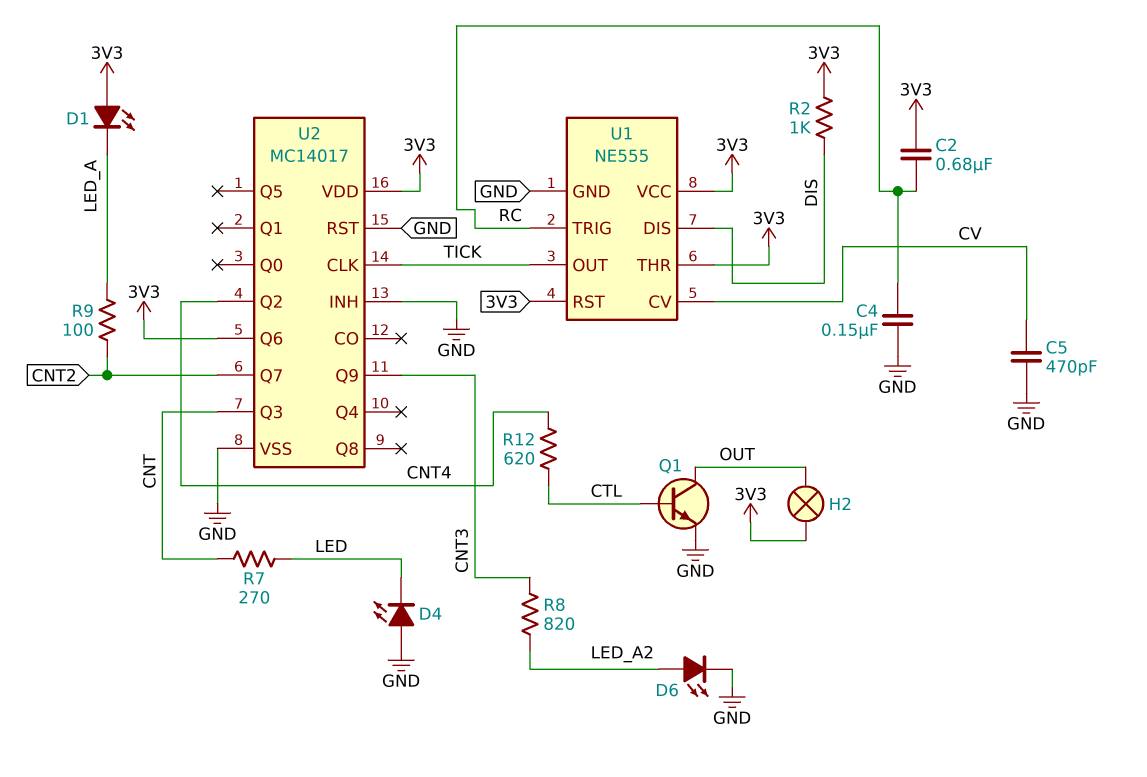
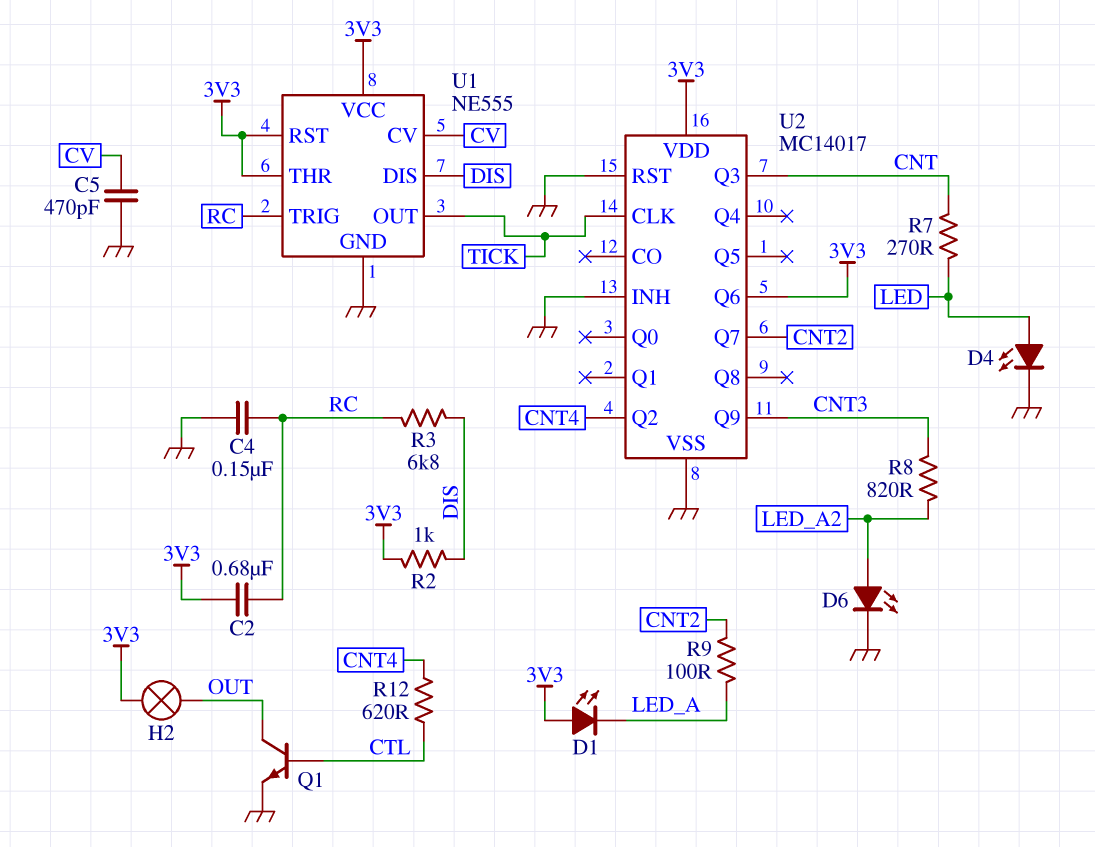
D4: LED (A GND, K LED) -> LED (A LED, K GND)
R3: none -> 6.8k (DIS, RC)

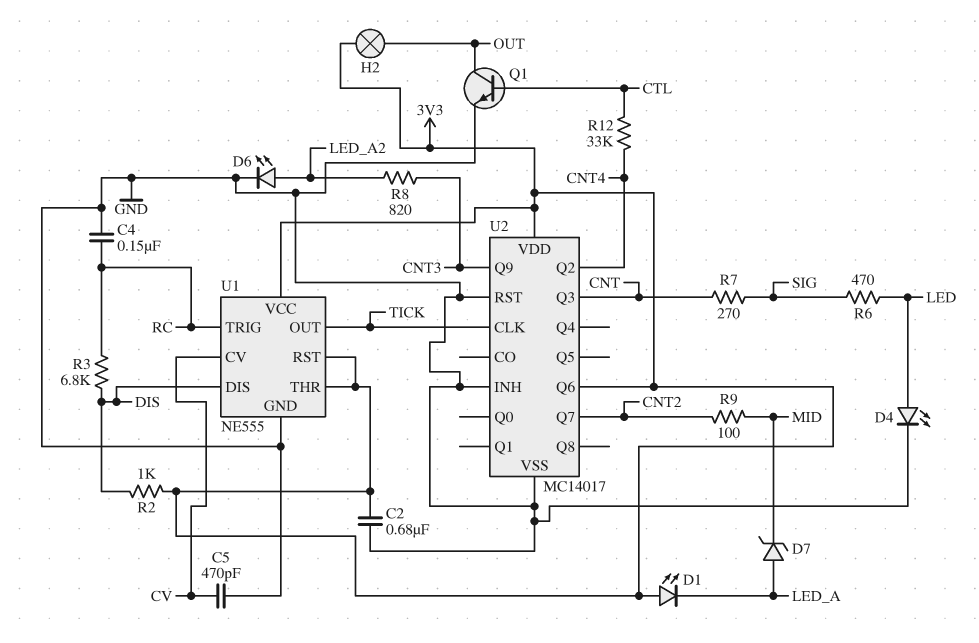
C2: 680nF (3V3, RC) -> 680nF (3V3, GND)
D7: none -> zener (A LED_A, K MID)
R6: none -> 470 (LED, SIG)
R7: 270 (CNT, LED) -> 270 (CNT, SIG)
R9: 100 (CNT2, LED_A) -> 100 (CNT2, MID)
R12: 620 (CNT4, CTL) -> 33k (CNT4, CTL)

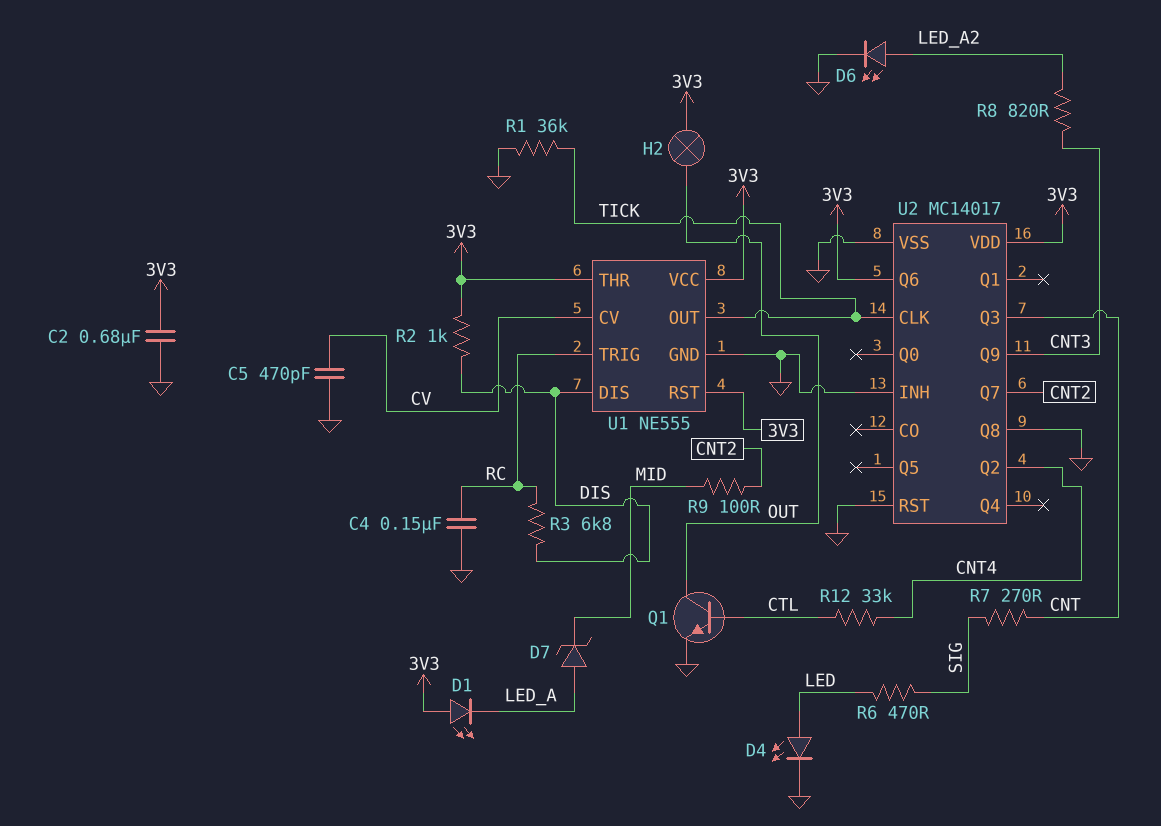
R1: none -> 36k (GND, TICK)
U2 pin Q8: none -> GND

